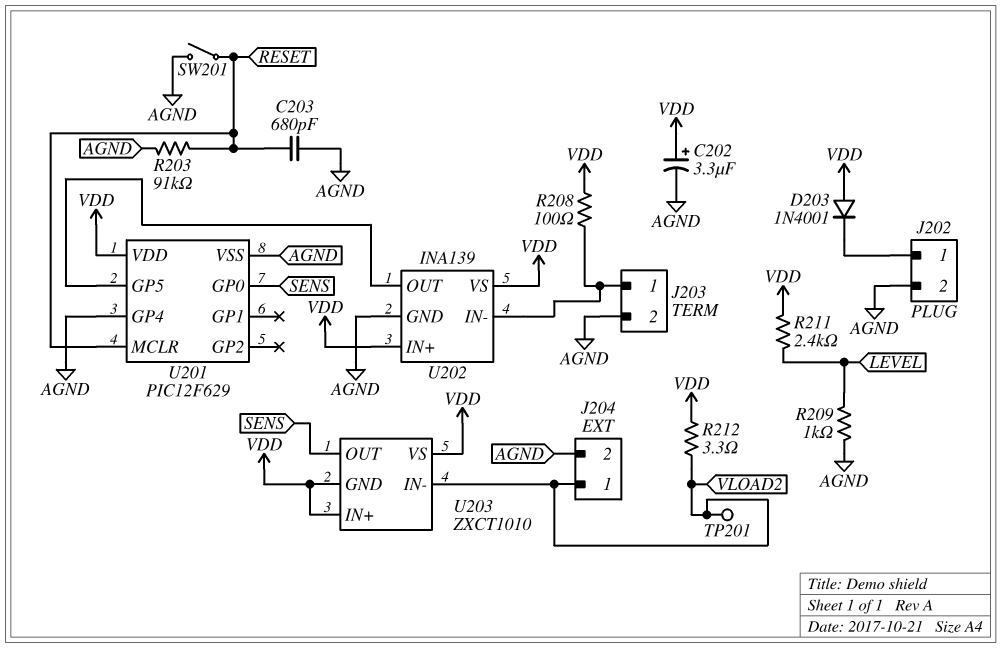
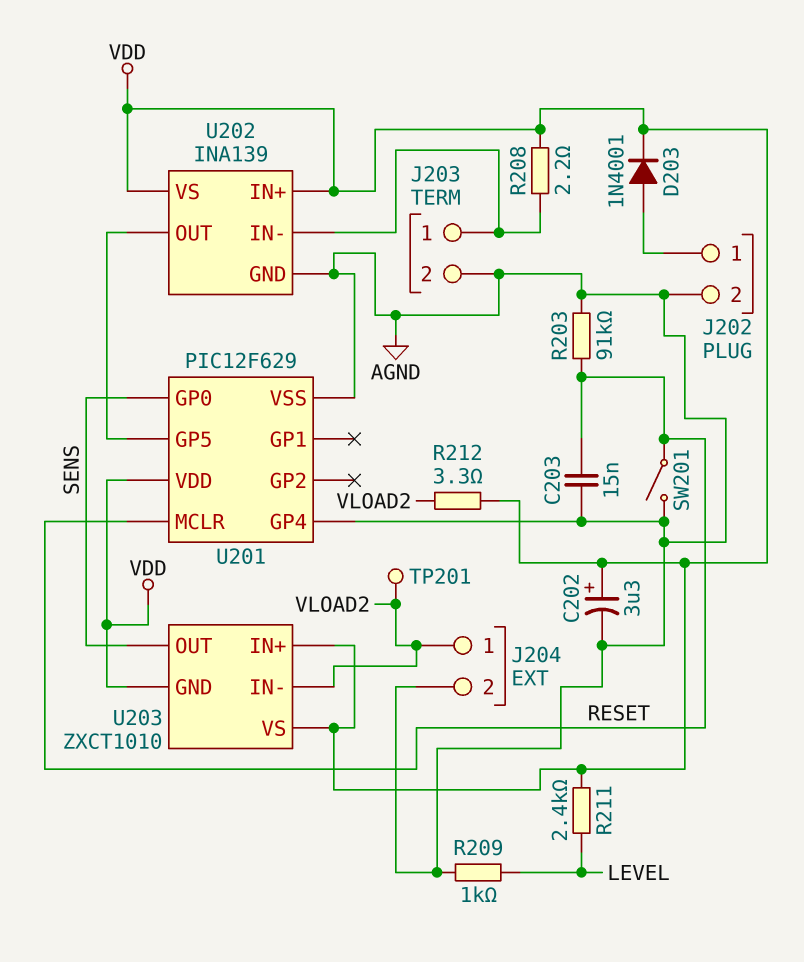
C203: 680pF (AGND, RESET) -> 15nF (AGND, RESET)
D203: diode 1N4001 (A VDD, K J202/1) -> diode 1N4001 (A J202/1, K VDD)
R208: 100 (J203/1, VDD) -> 2.2 (J203/1, VDD)

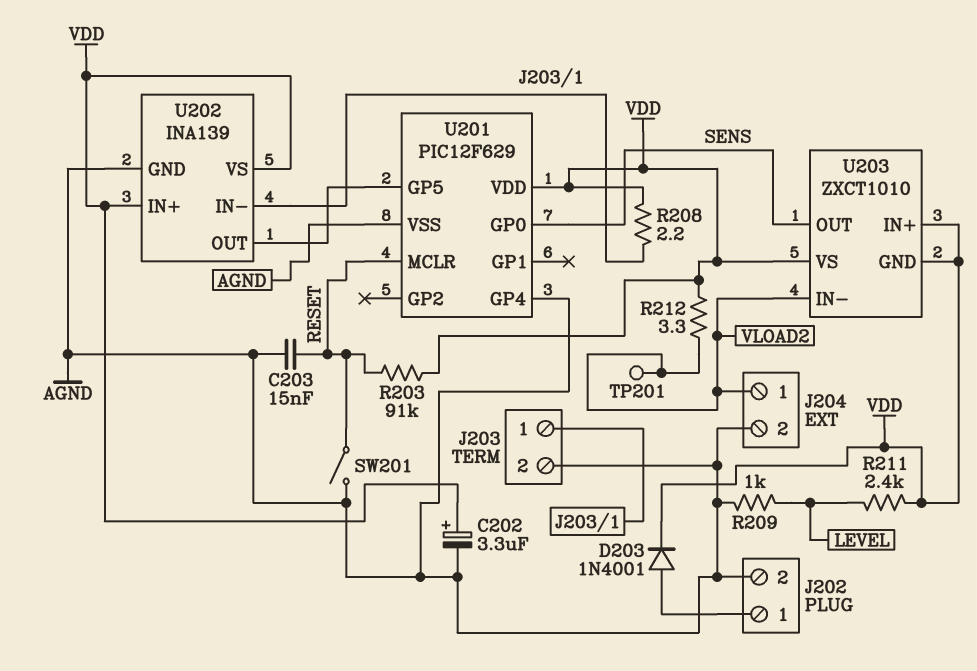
R203: 91k (AGND, RESET) -> 91k (RESET, VDD)

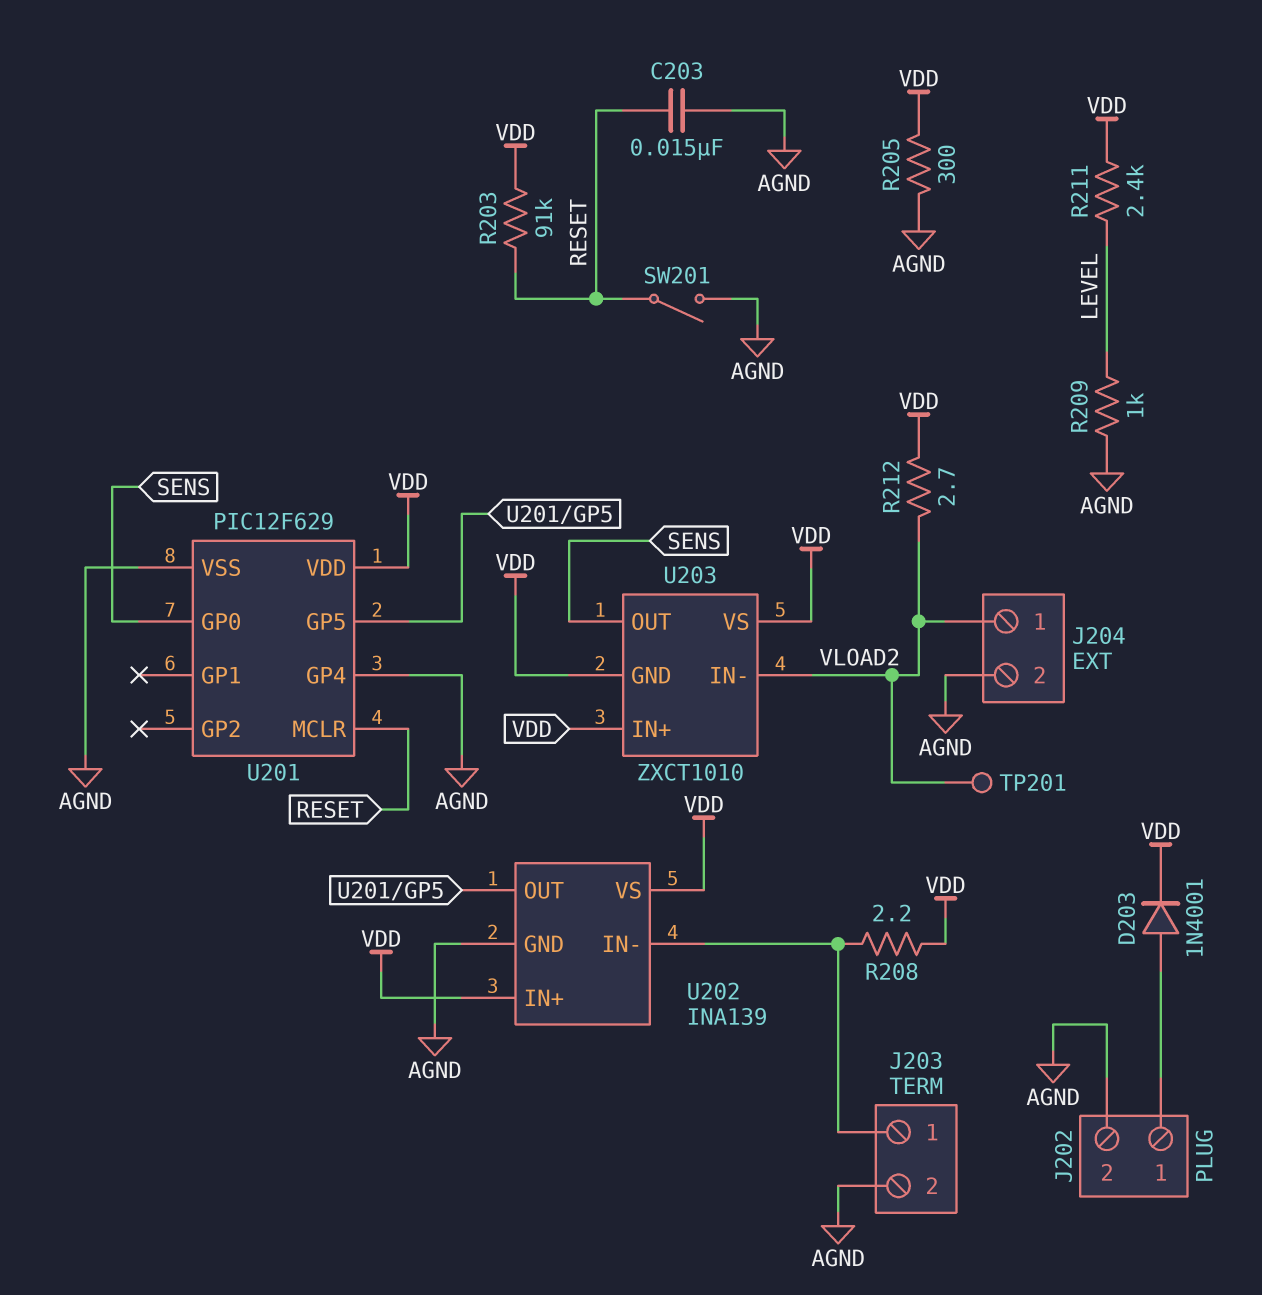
C202: 3.3uF (plus VDD, minus AGND) -> none
R205: none -> 300 (AGND, VDD)
R212: 3.3 (VDD, VLOAD2) -> 2.7 (VDD, VLOAD2)

